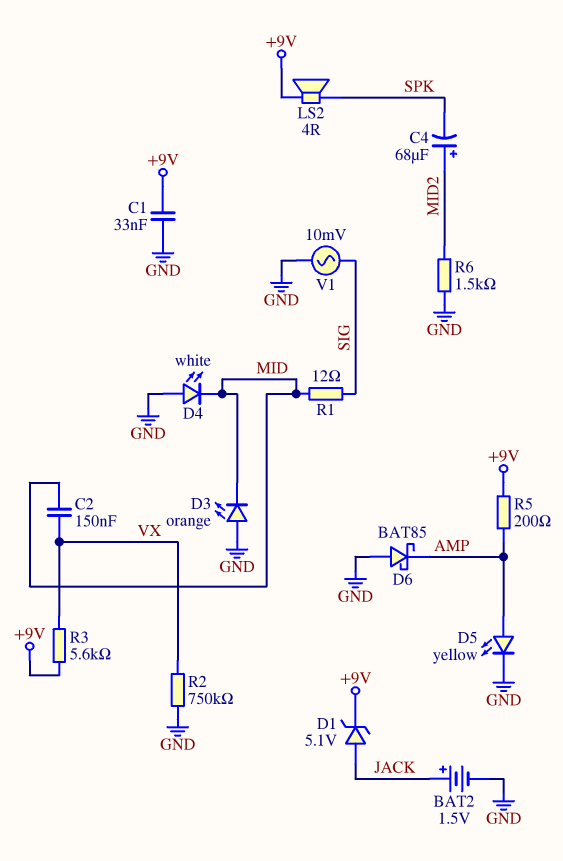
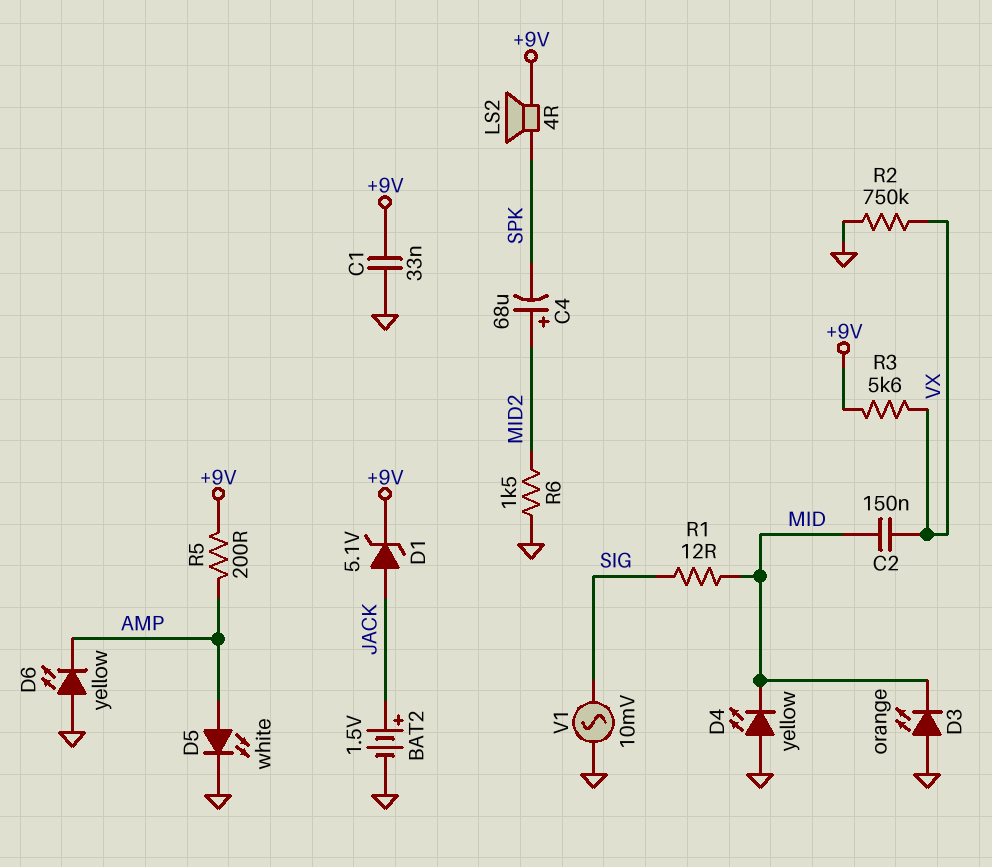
D4: LED white (A GND, K MID) -> LED yellow (A GND, K MID)
D5: LED yellow (A AMP, K GND) -> LED white (A AMP, K GND)
D6: schottky BAT85 (A GND, K AMP) -> LED yellow (A GND, K AMP)

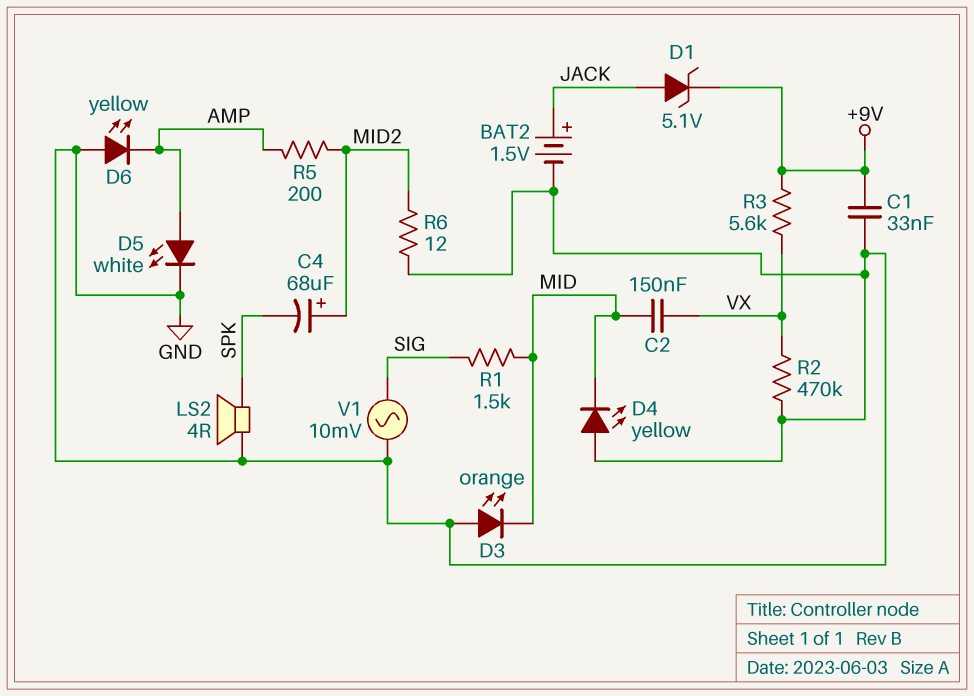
LS2: speaker 4R (+9V, SPK) -> speaker 4R (GND, SPK)
R1: 12 (MID, SIG) -> 1.5k (MID, SIG)
R2: 750k (GND, VX) -> 470k (GND, VX)
R5: 200 (+9V, AMP) -> 200 (AMP, MID2)
R6: 1.5k (GND, MID2) -> 12 (GND, MID2)

